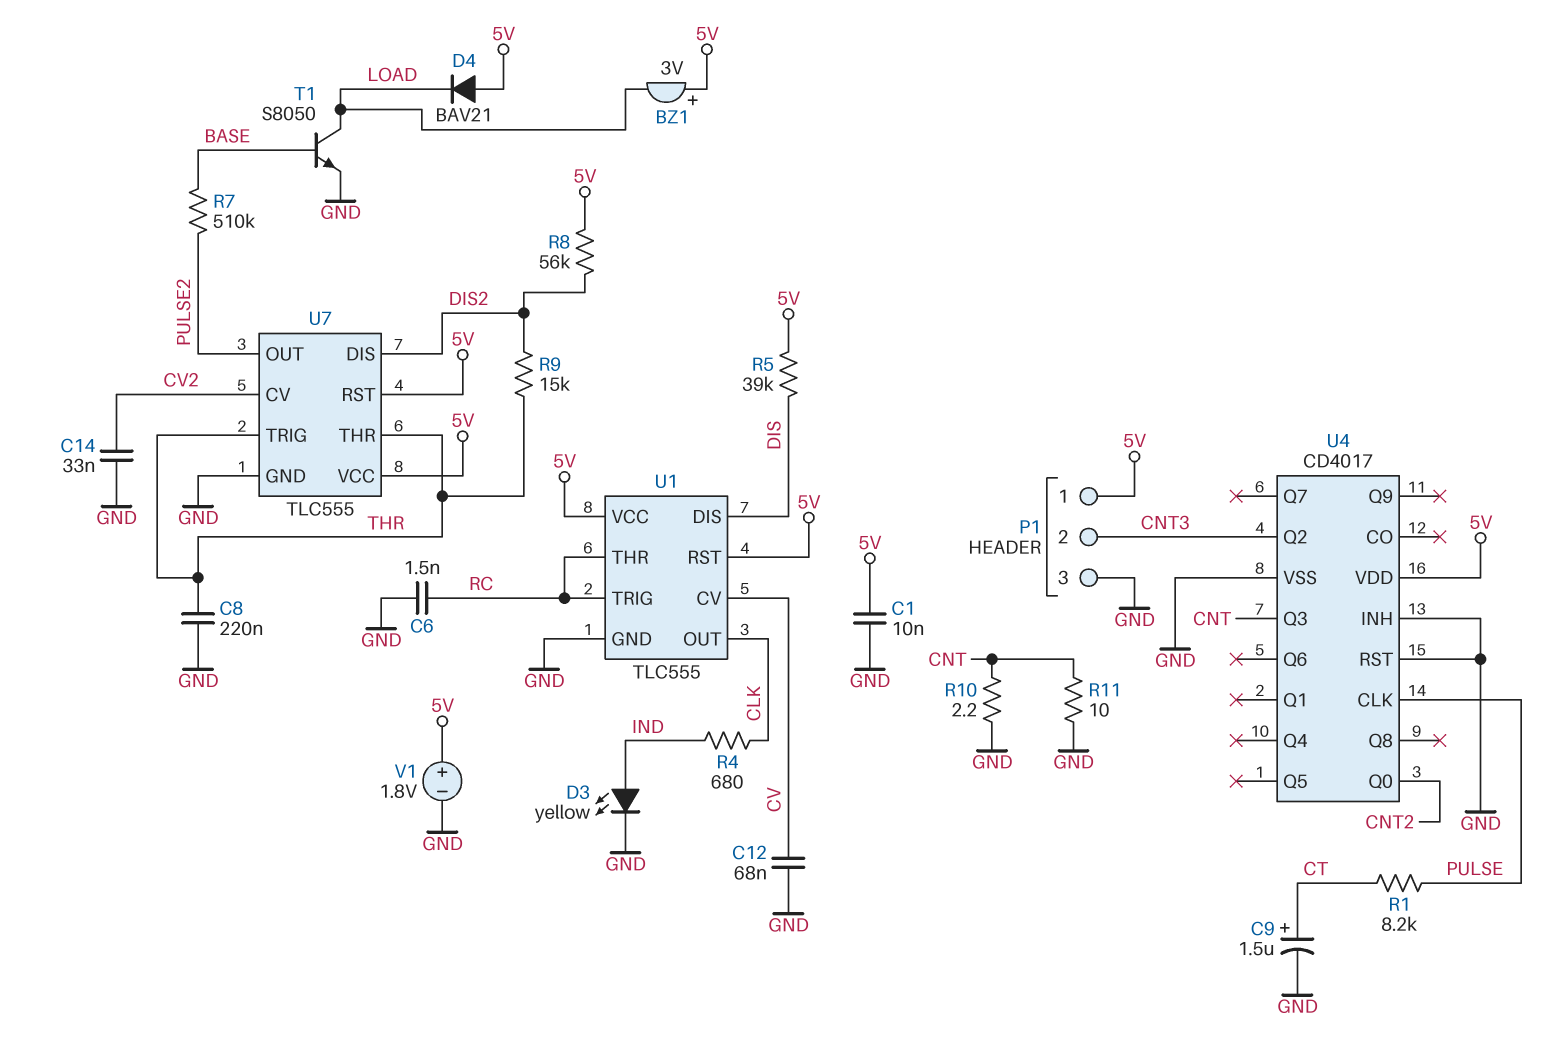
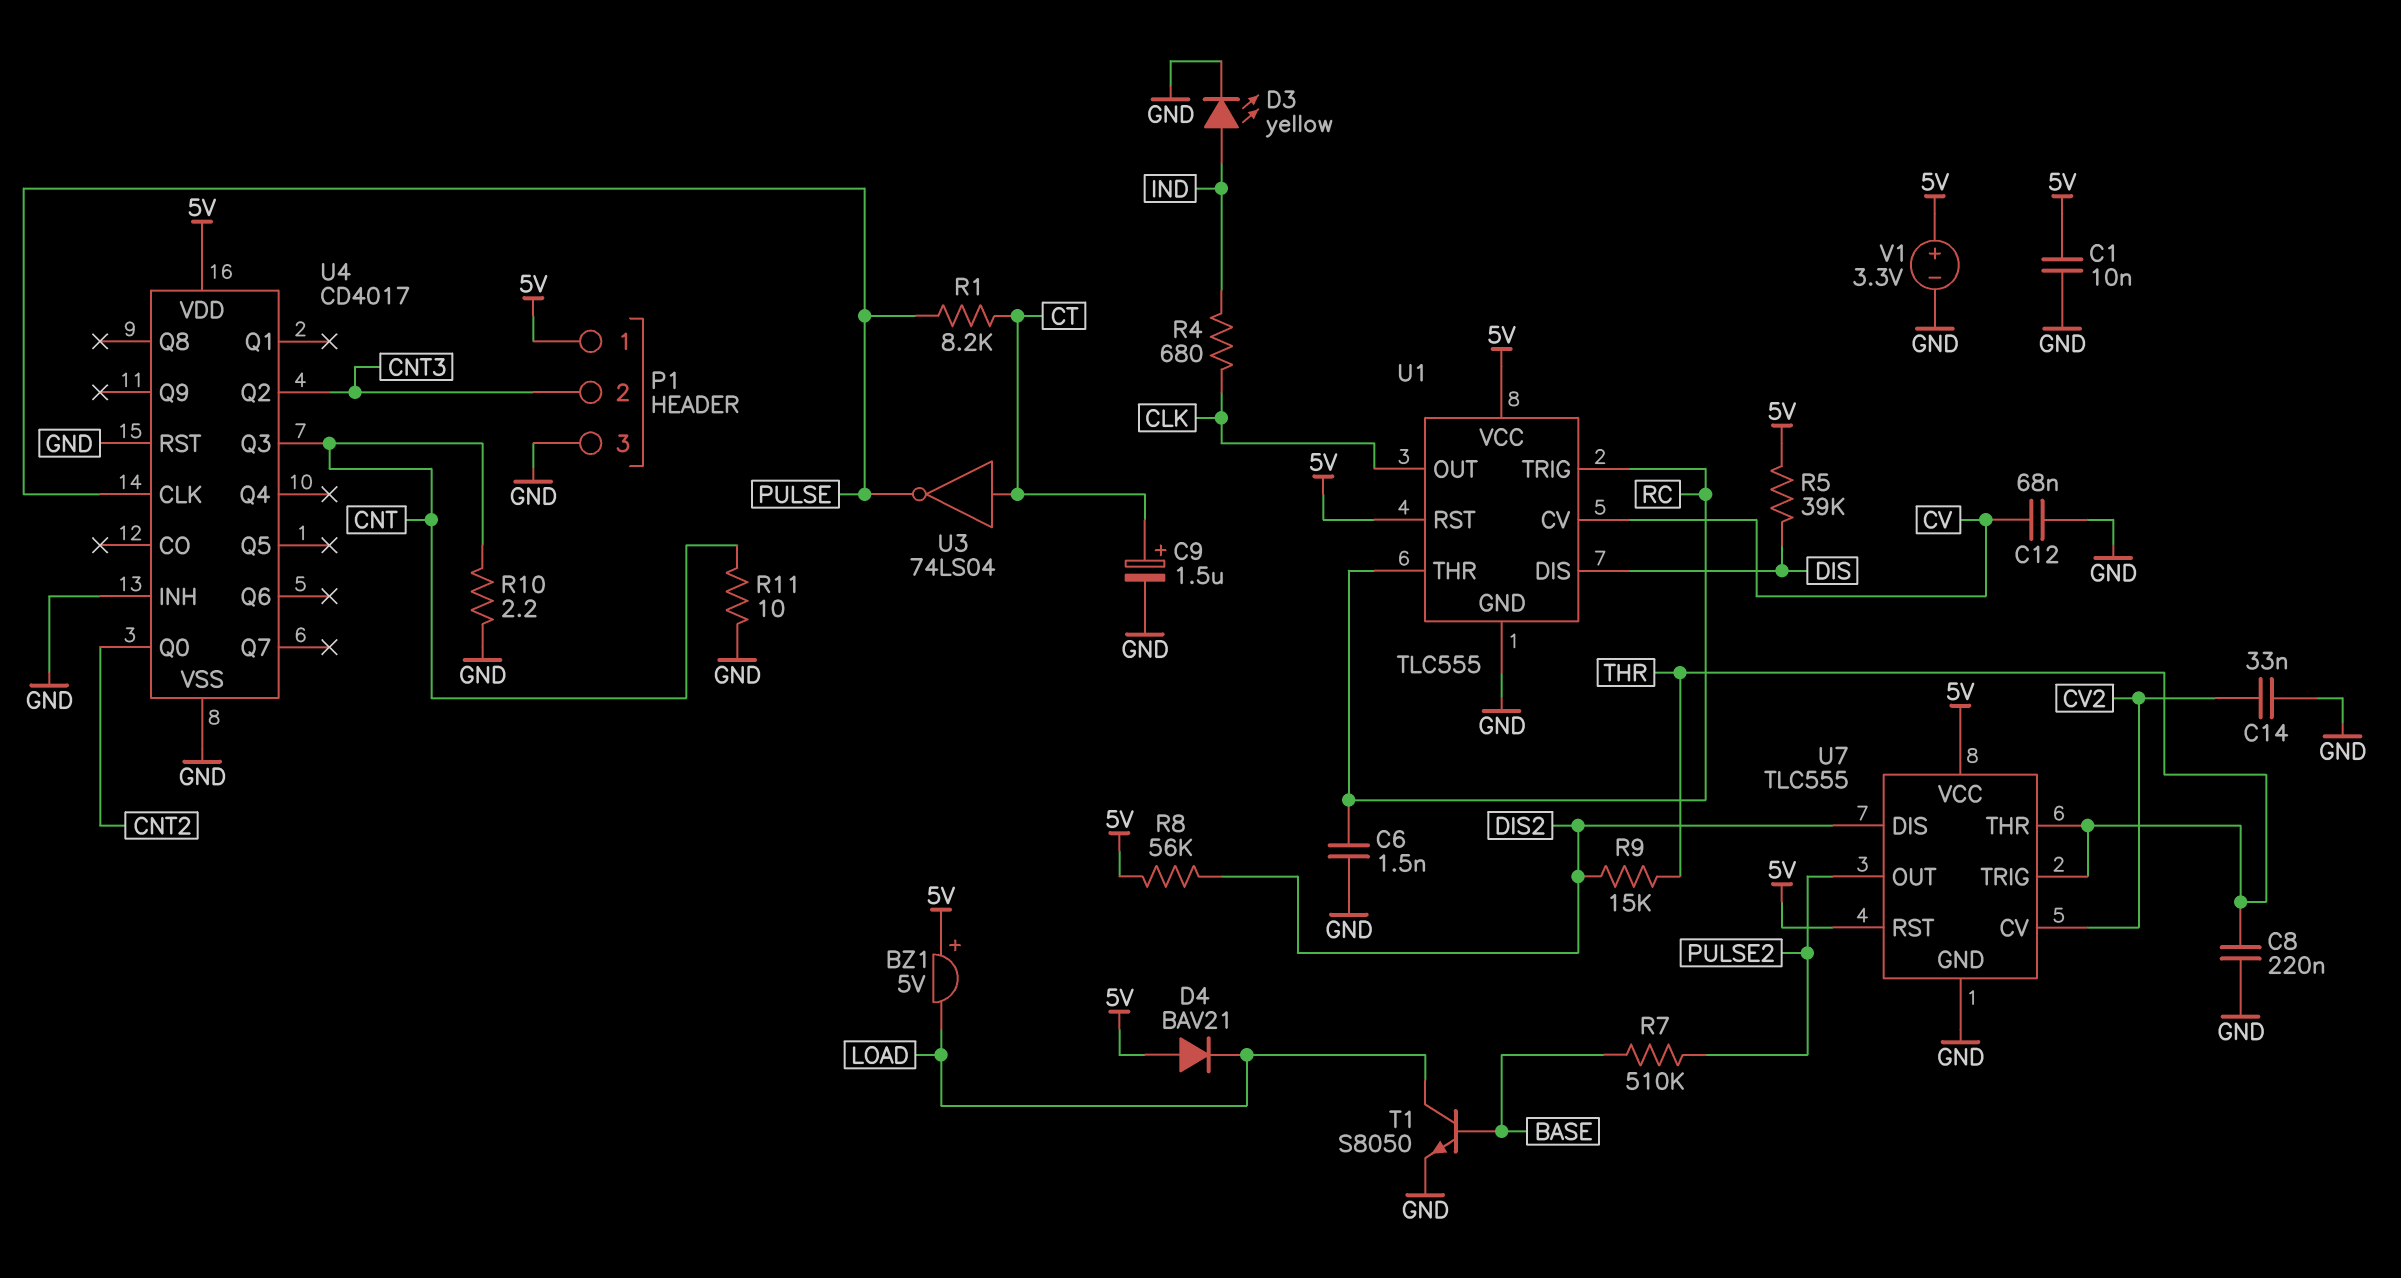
BZ1: buzzer 3V (plus 5V, minus LOAD) -> buzzer 5V (plus 5V, minus LOAD)
U3: none -> NOT 74LS04 (in CT, out PULSE)
V1: 1.8V (plus 5V, minus GND) -> 3.3V (plus 5V, minus GND)

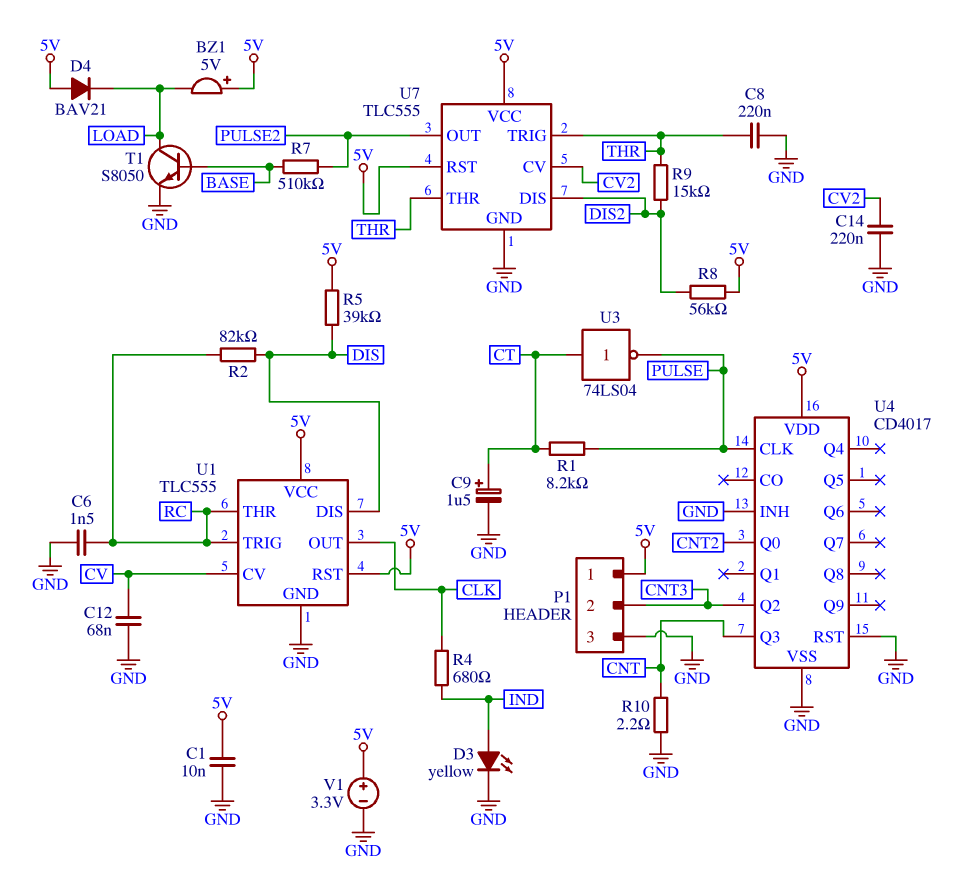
C14: 33nF (CV2, GND) -> 220nF (CV2, GND)
R2: none -> 82k (DIS, RC)
R11: 10 (CNT, GND) -> none

